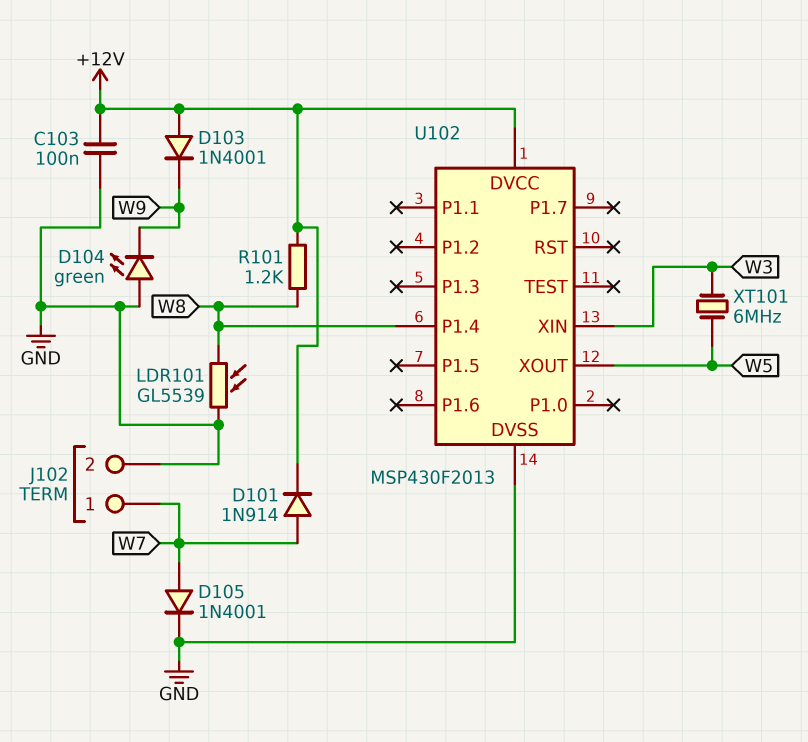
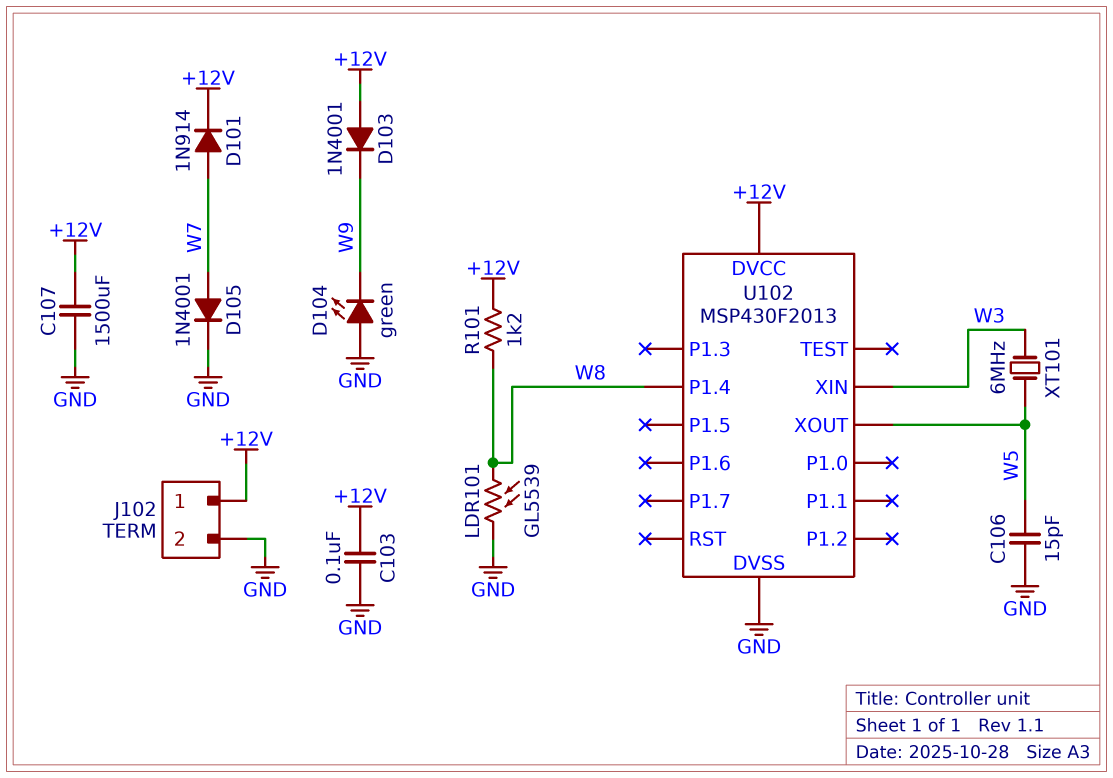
C106: none -> 15pF (GND, W5)
C107: none -> 1500uF (+12V, GND)
J102 pin 1: W7 -> +12V

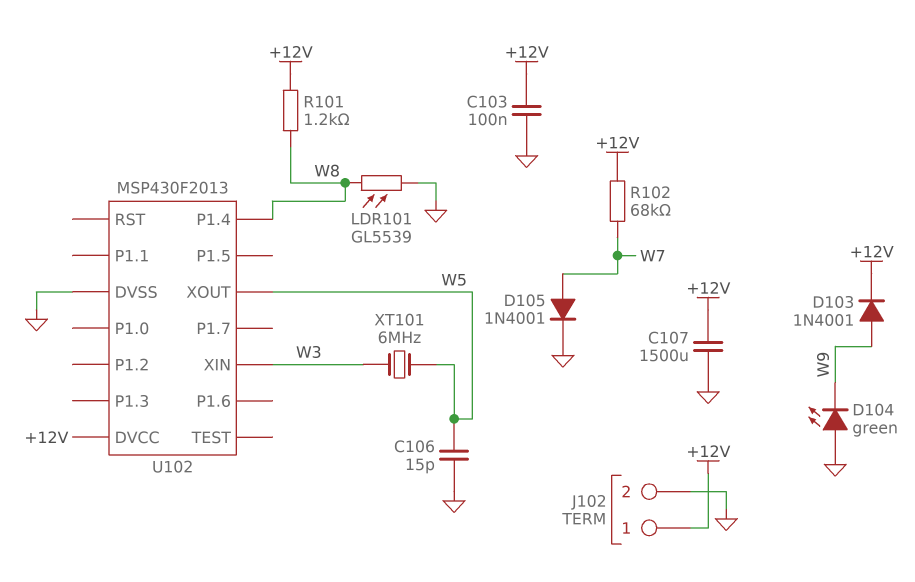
D101: diode 1N914 (A W7, K +12V) -> none
D103: diode 1N4001 (A +12V, K W9) -> diode 1N4001 (A W9, K +12V)
R102: none -> 68k (+12V, W7)

